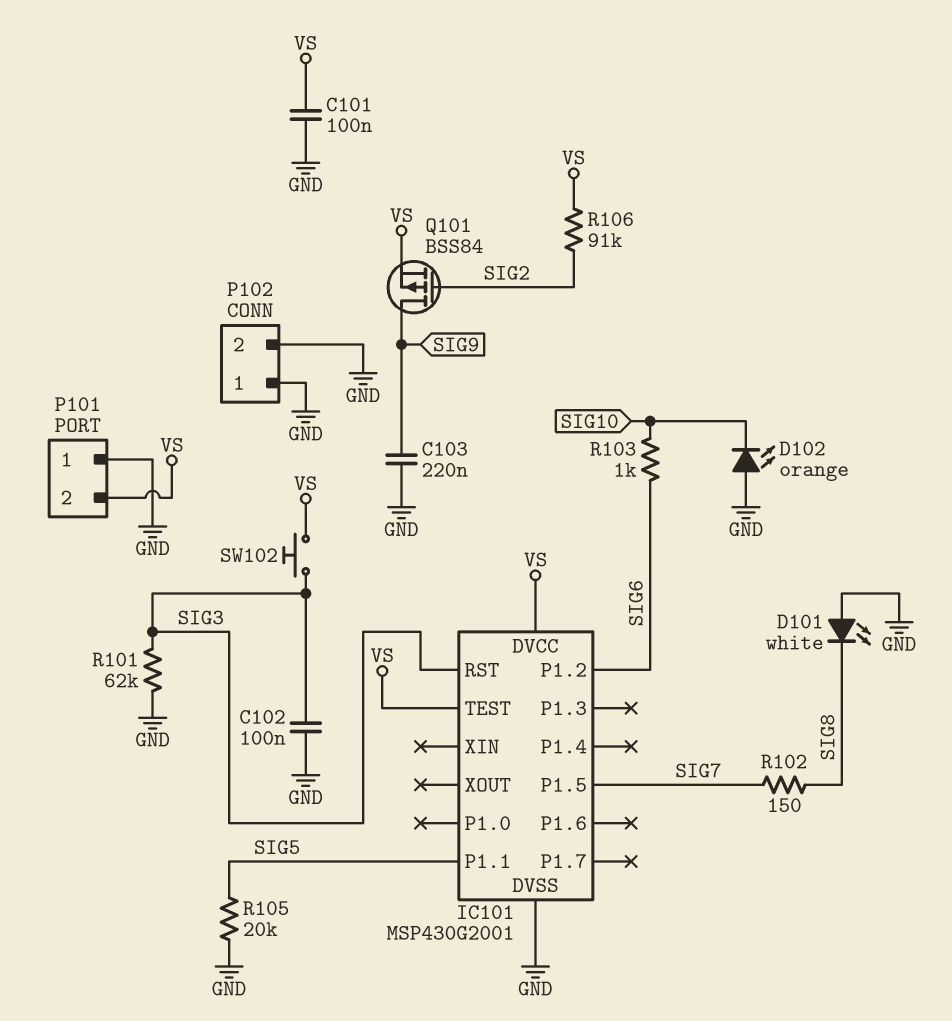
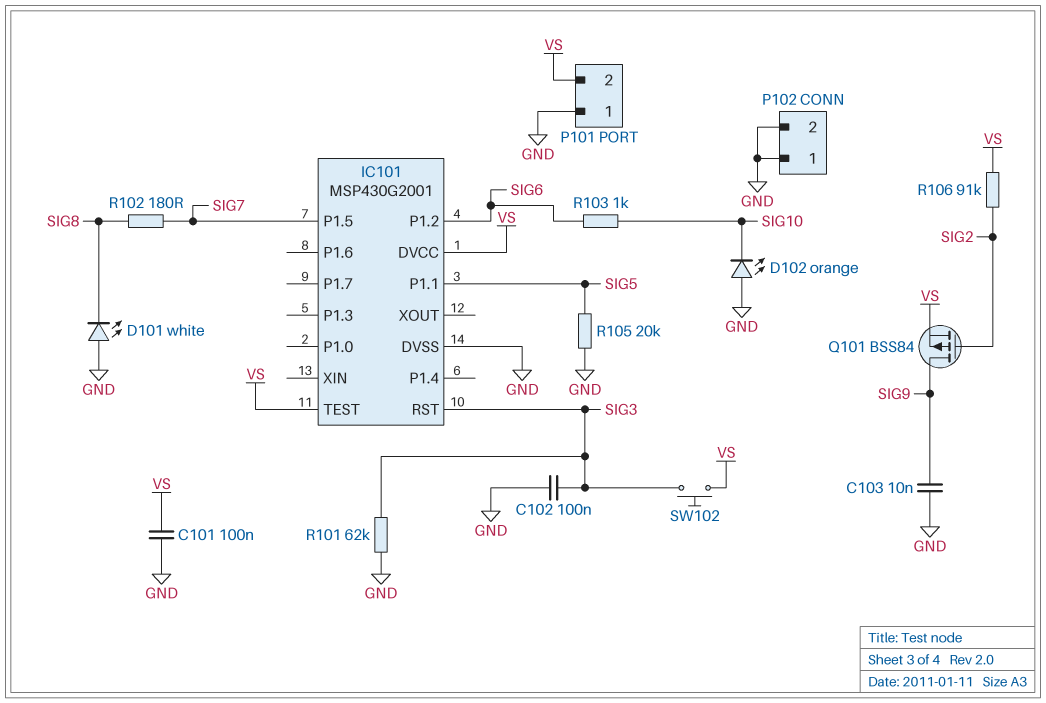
C103: 220nF (GND, SIG9) -> 10nF (GND, SIG9)
R102: 150 (SIG7, SIG8) -> 180 (SIG7, SIG8)

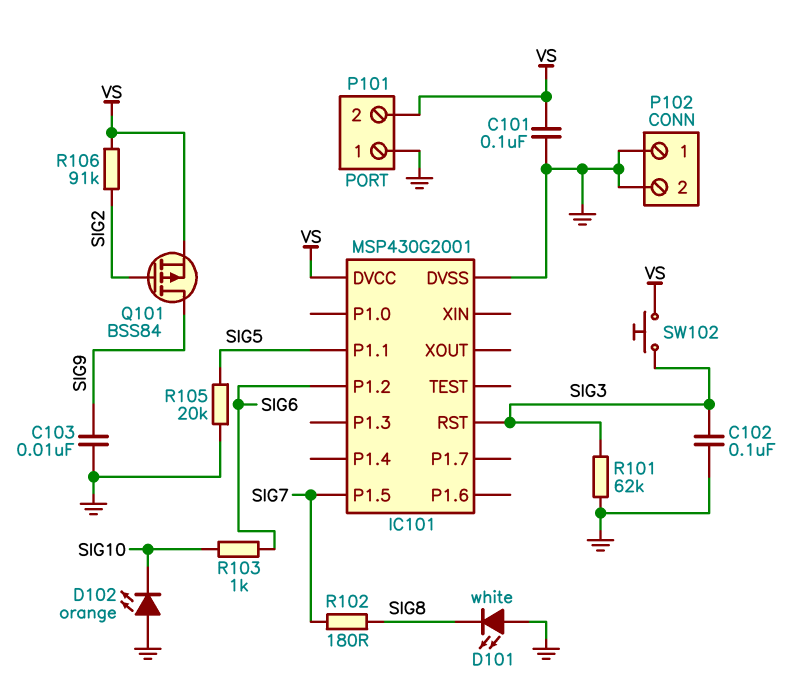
IC101 pin TEST: VS -> none

